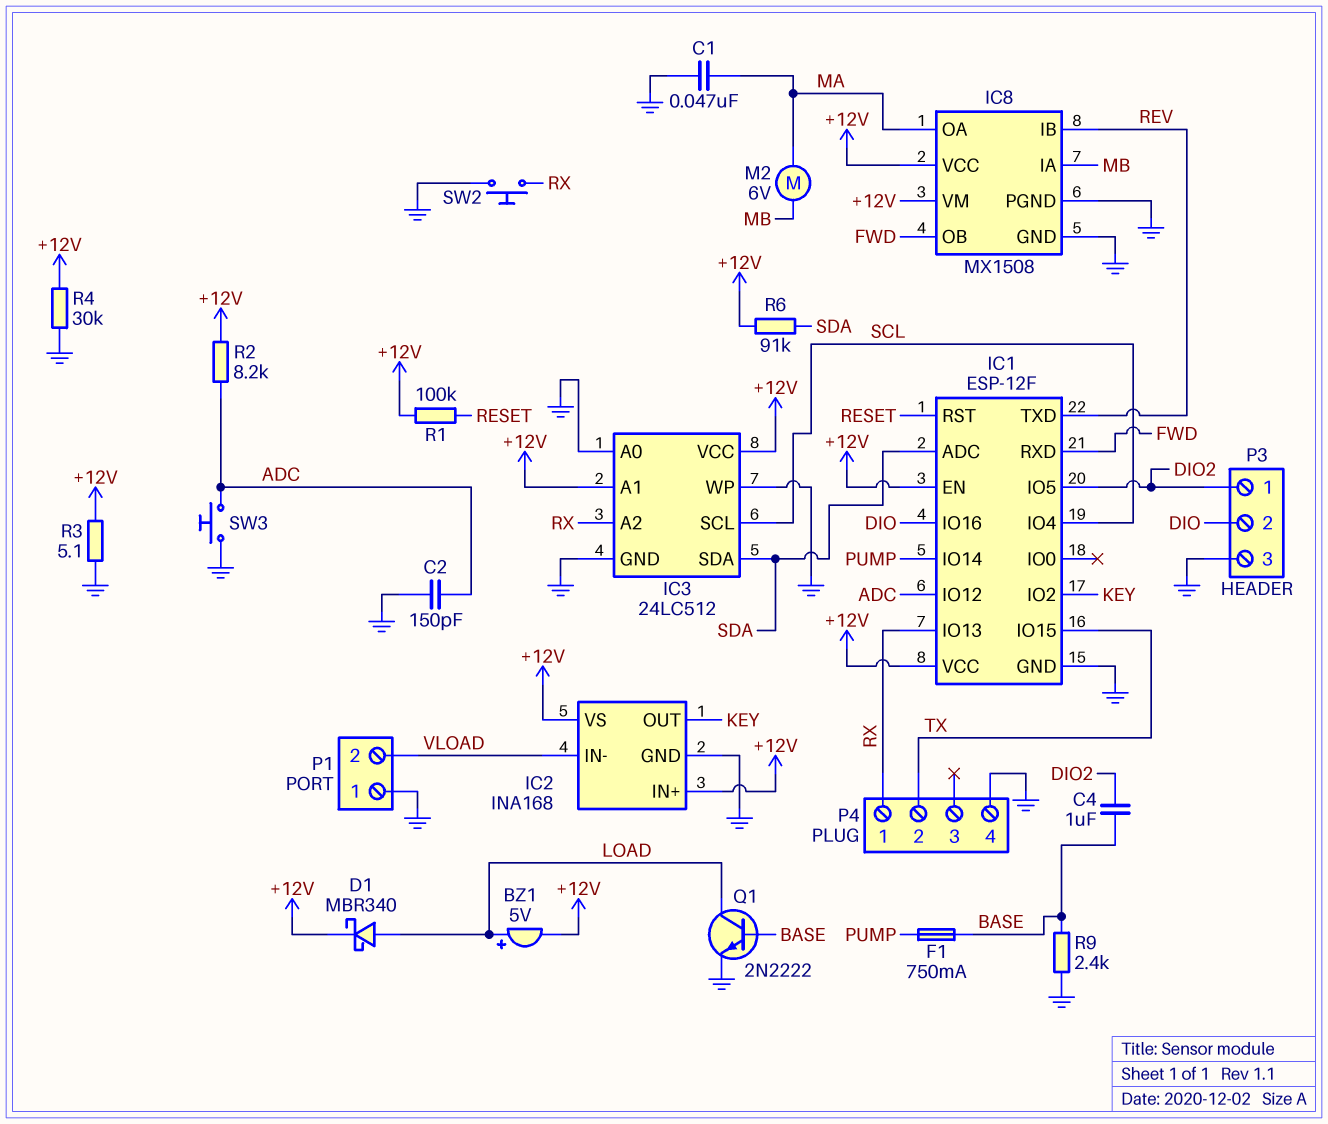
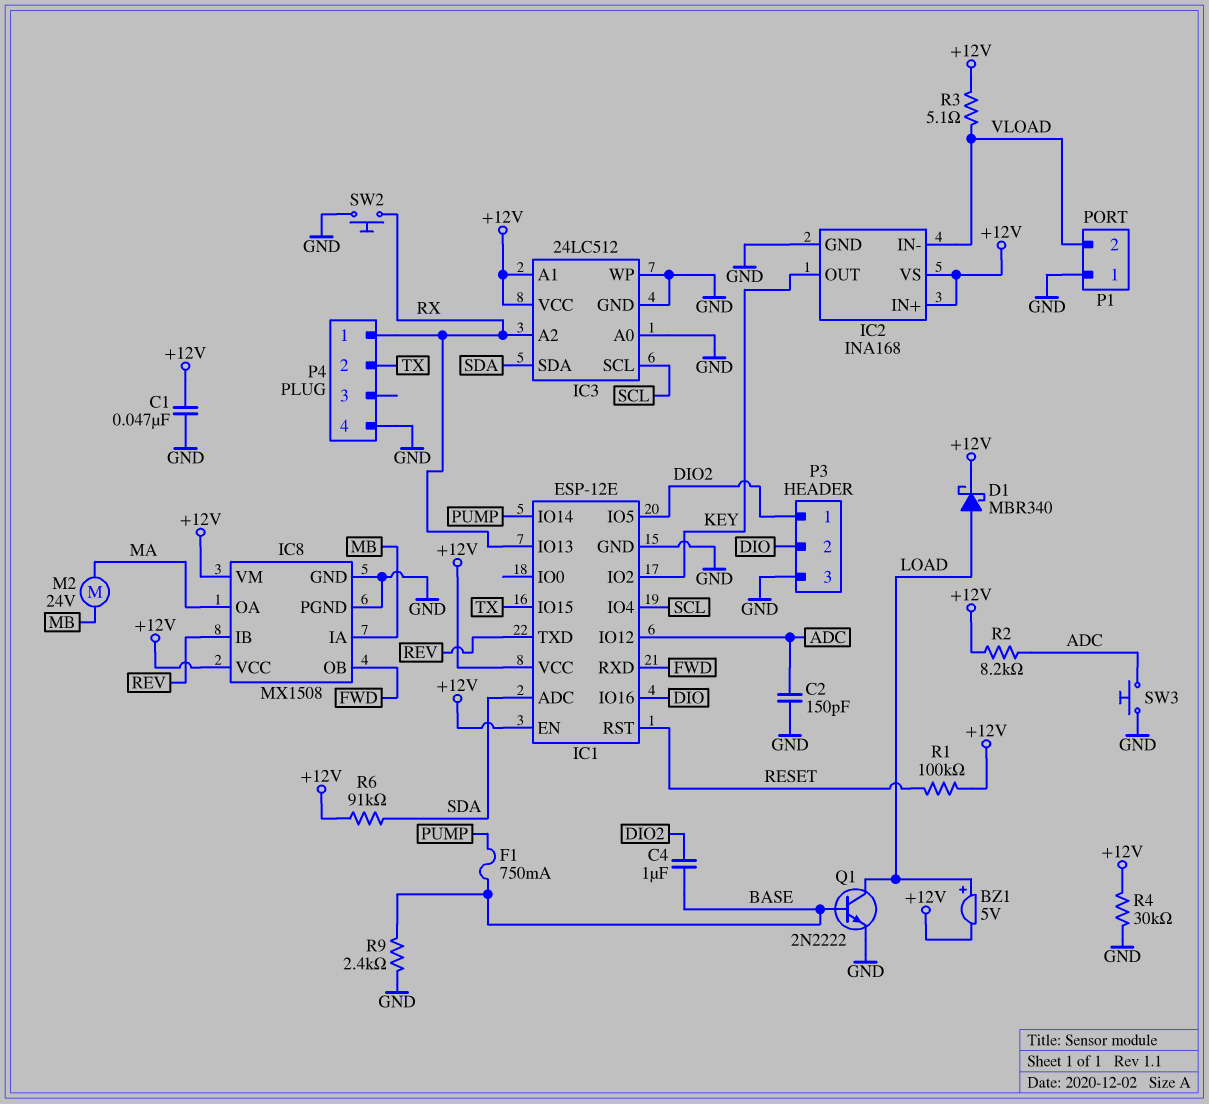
C1: 47nF (GND, MA) -> 47nF (+12V, GND)
IC1: ESP-12F -> ESP-12E
M2: motor 6V (MA, MB) -> motor 24V (MA, MB)
R3: 5.1 (+12V, GND) -> 5.1 (+12V, VLOAD)

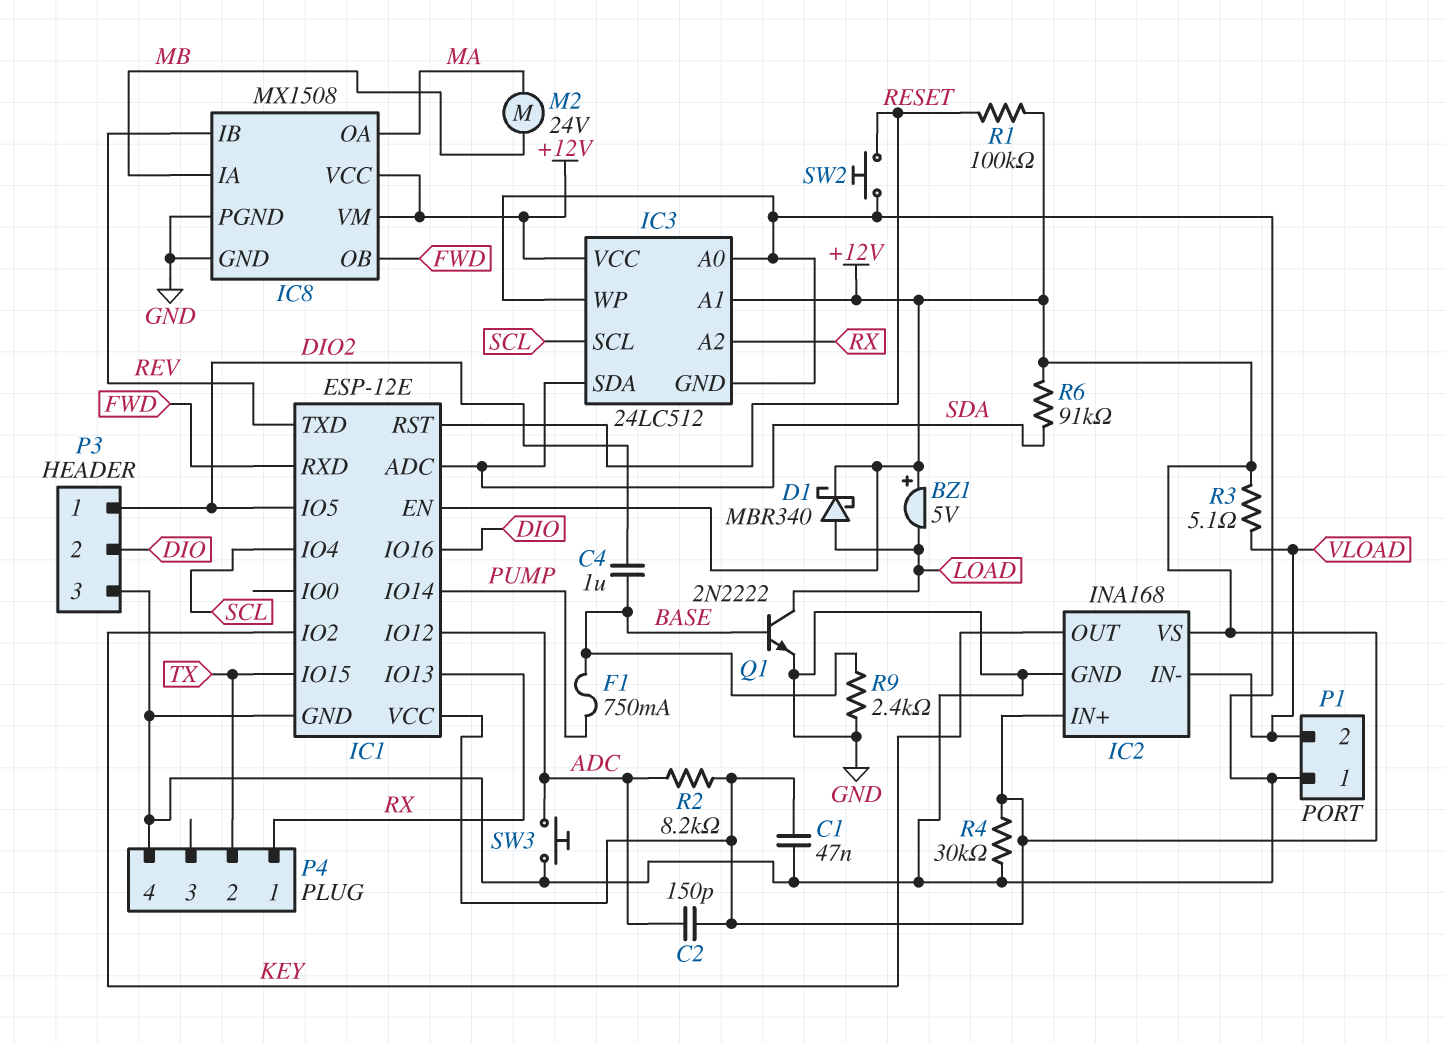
BZ1: buzzer 5V (plus LOAD, minus +12V) -> buzzer 5V (plus +12V, minus LOAD)
C2: 150pF (ADC, GND) -> 150pF (+12V, ADC)
SW2: button (GND, RX) -> button (GND, RESET)

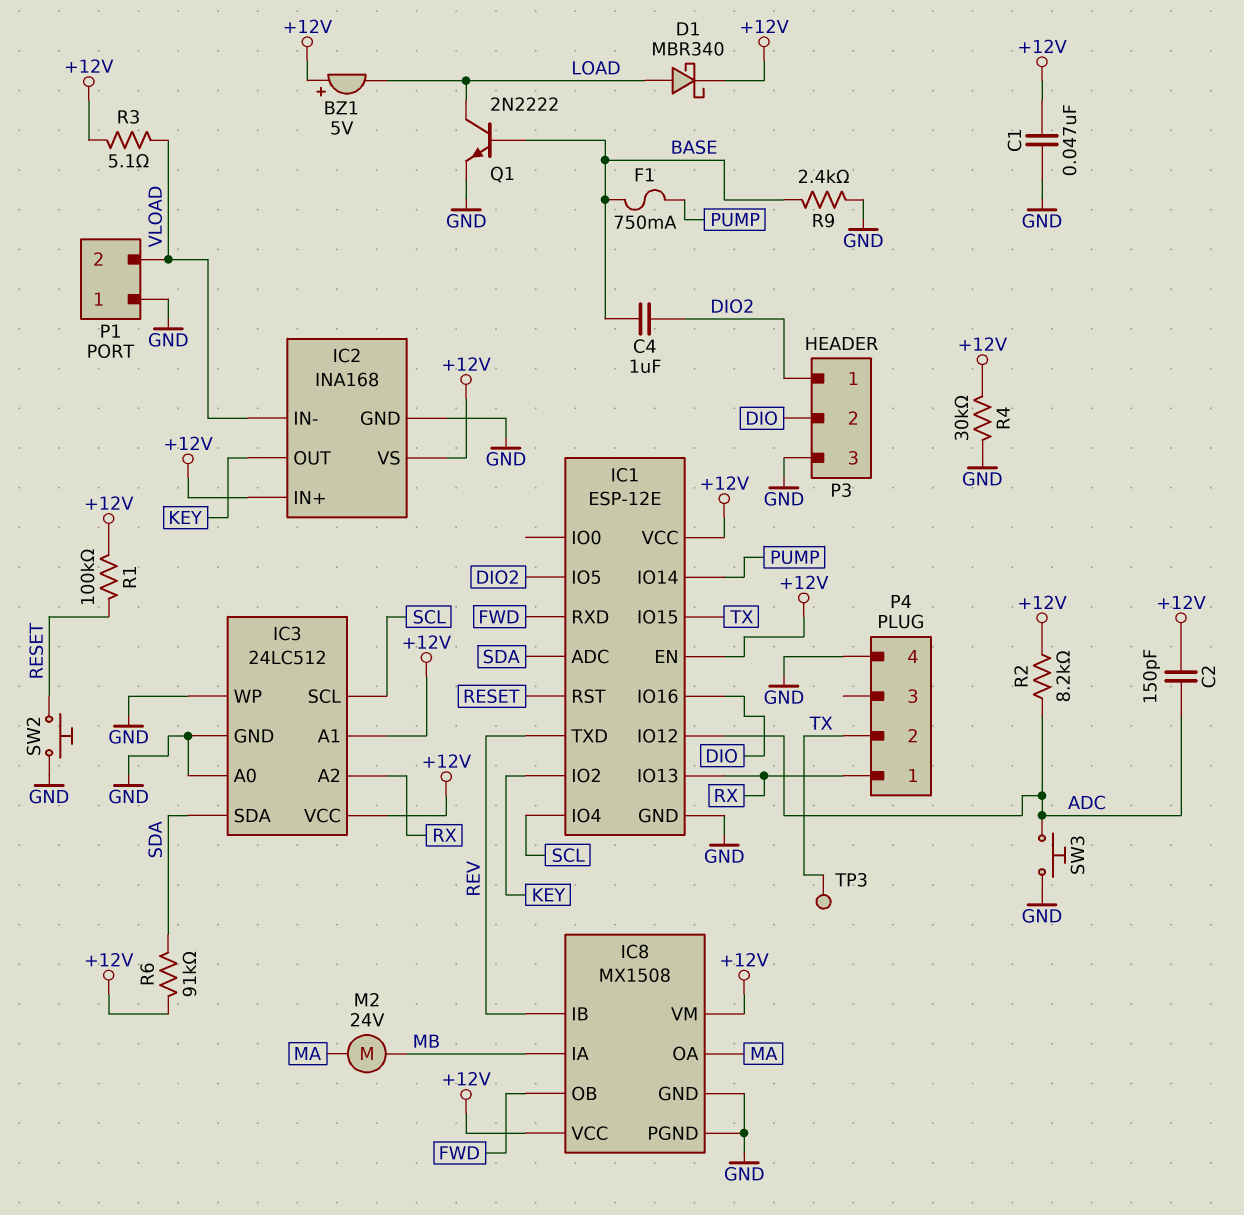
TP3: none -> test point (TX)

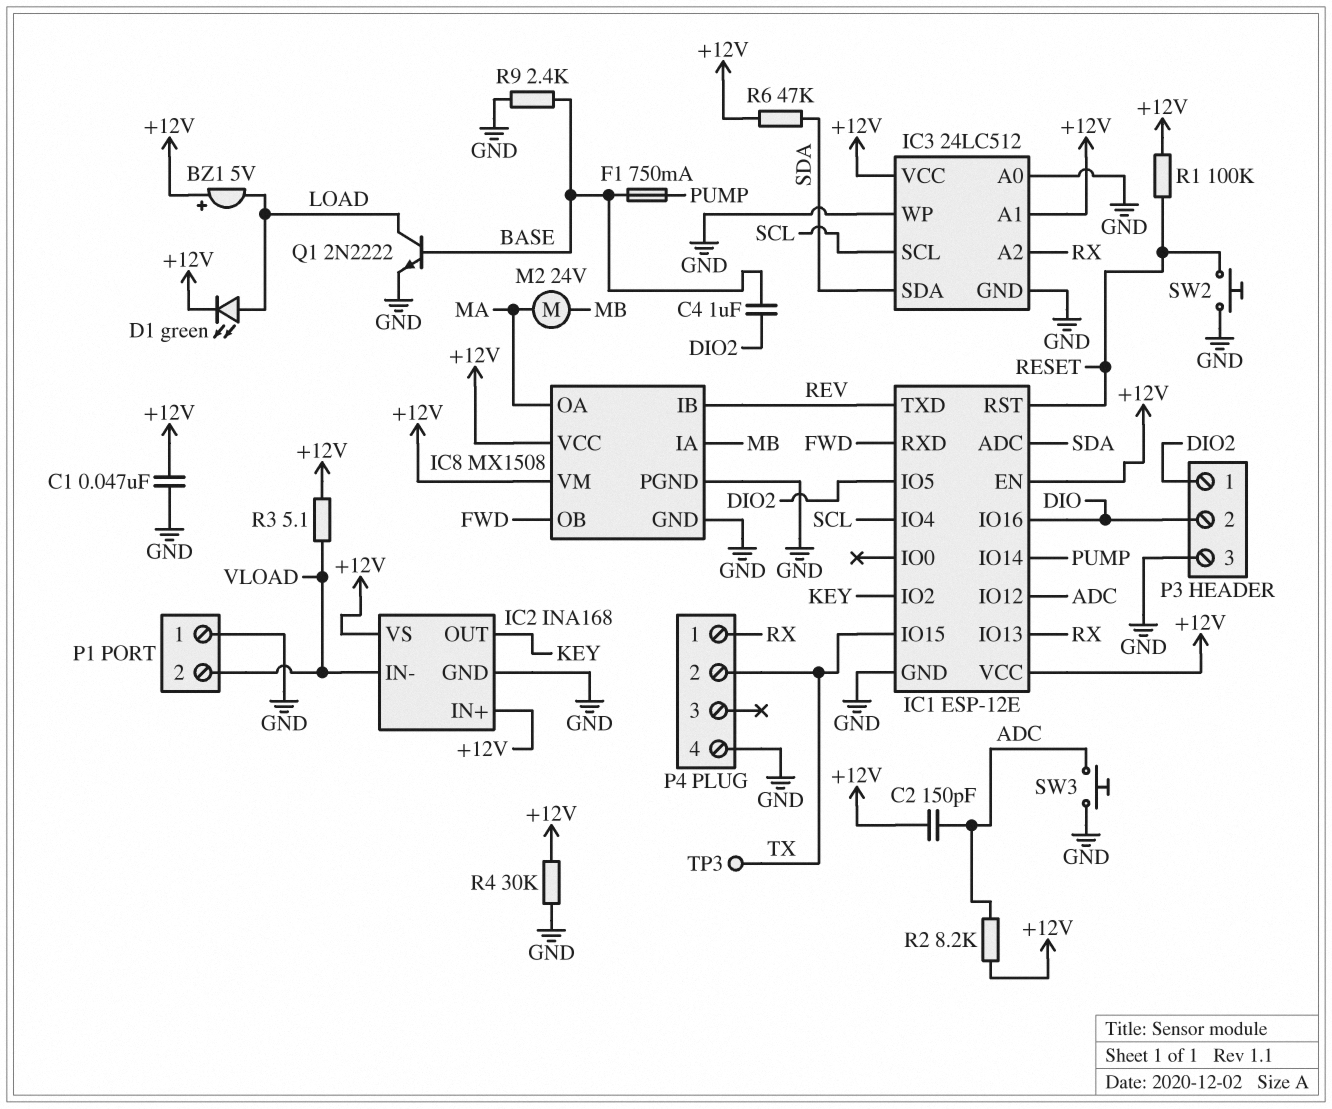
D1: schottky MBR340 (A LOAD, K +12V) -> LED green (A LOAD, K +12V)
R6: 91k (+12V, SDA) -> 47k (+12V, SDA)

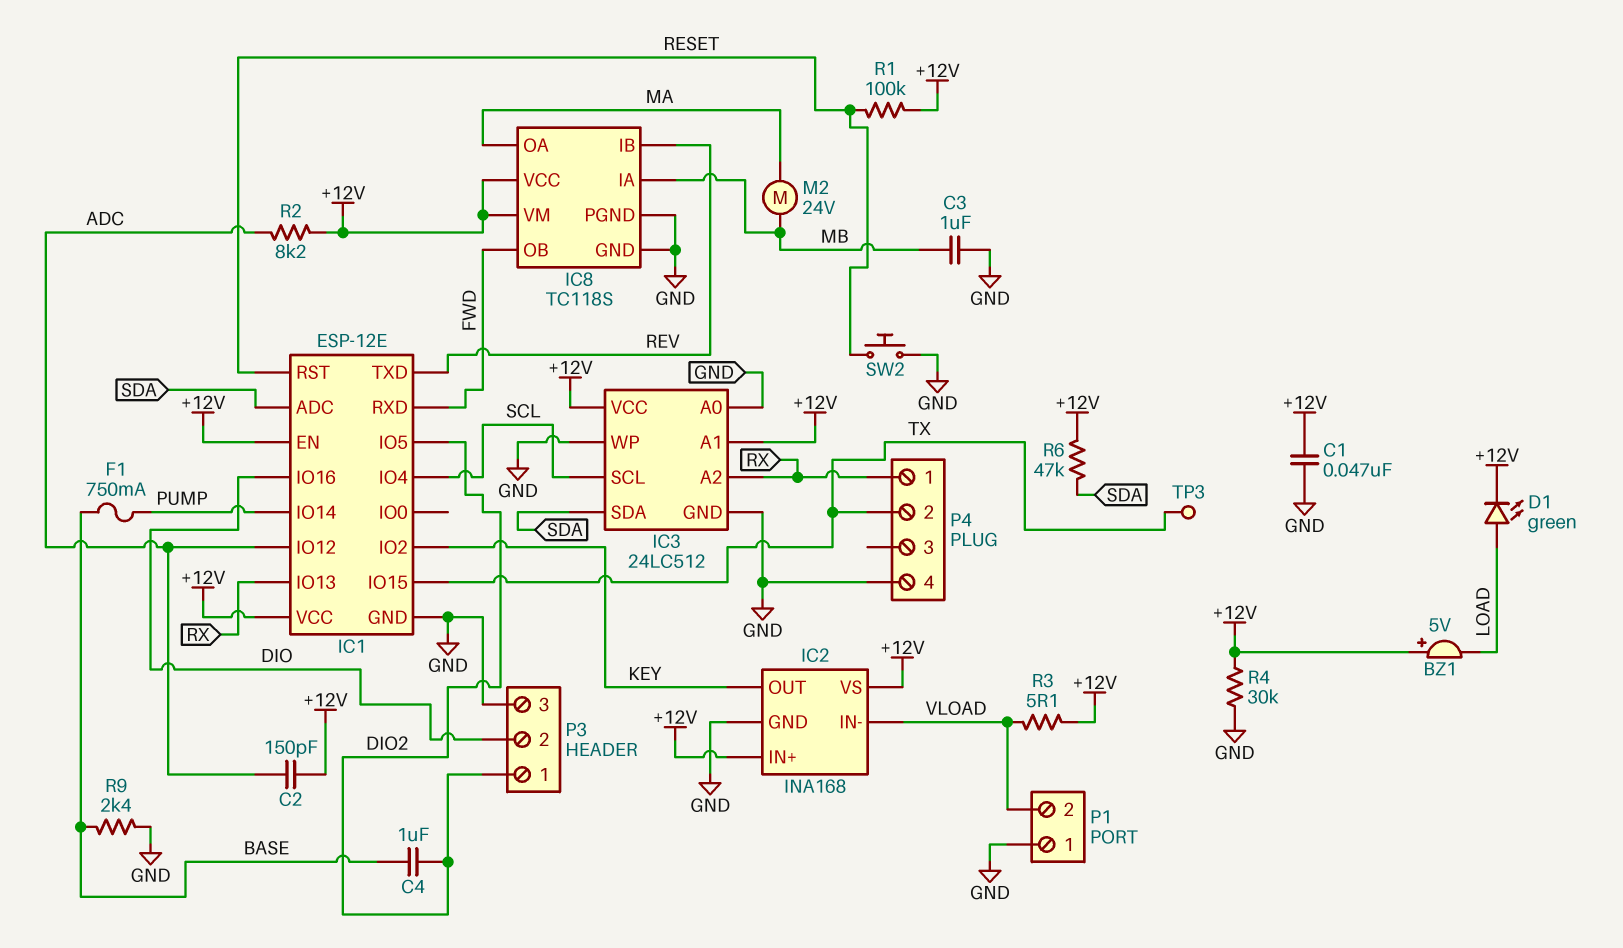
C3: none -> 1uF (GND, MB)
IC8: MX1508 -> TC118S
Q1: NPN 2N2222 (B BASE, C LOAD, E GND) -> none
SW3: button (ADC, GND) -> none

